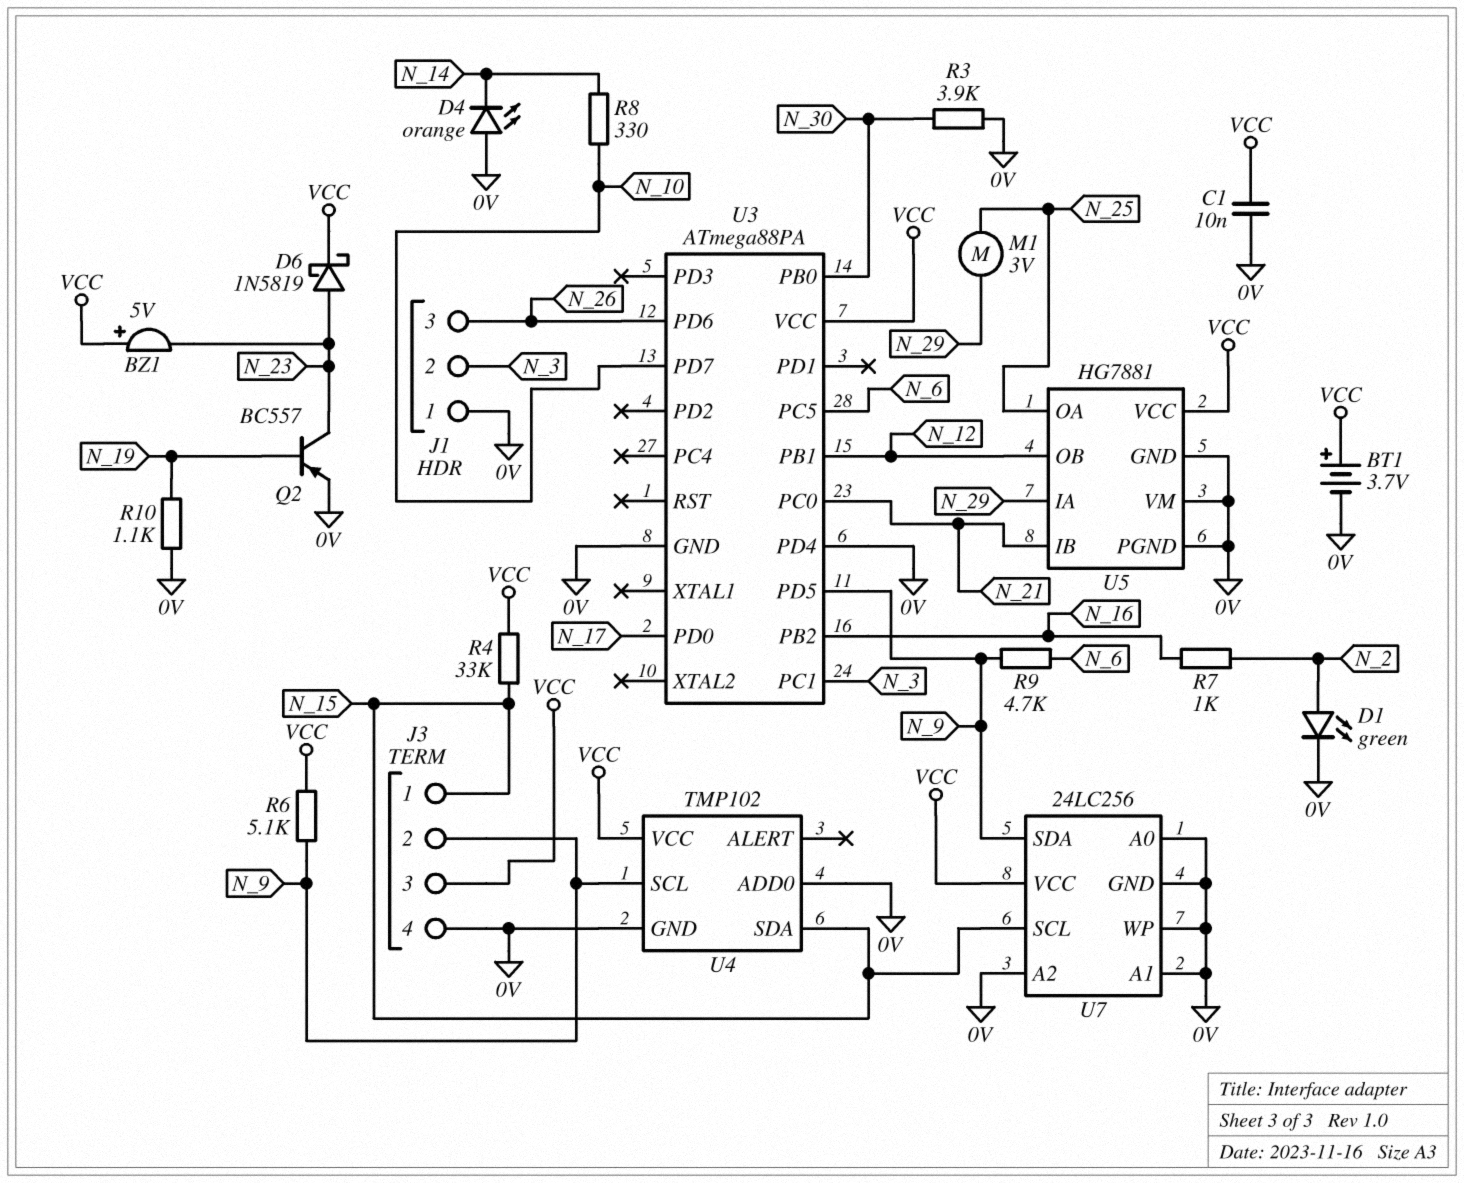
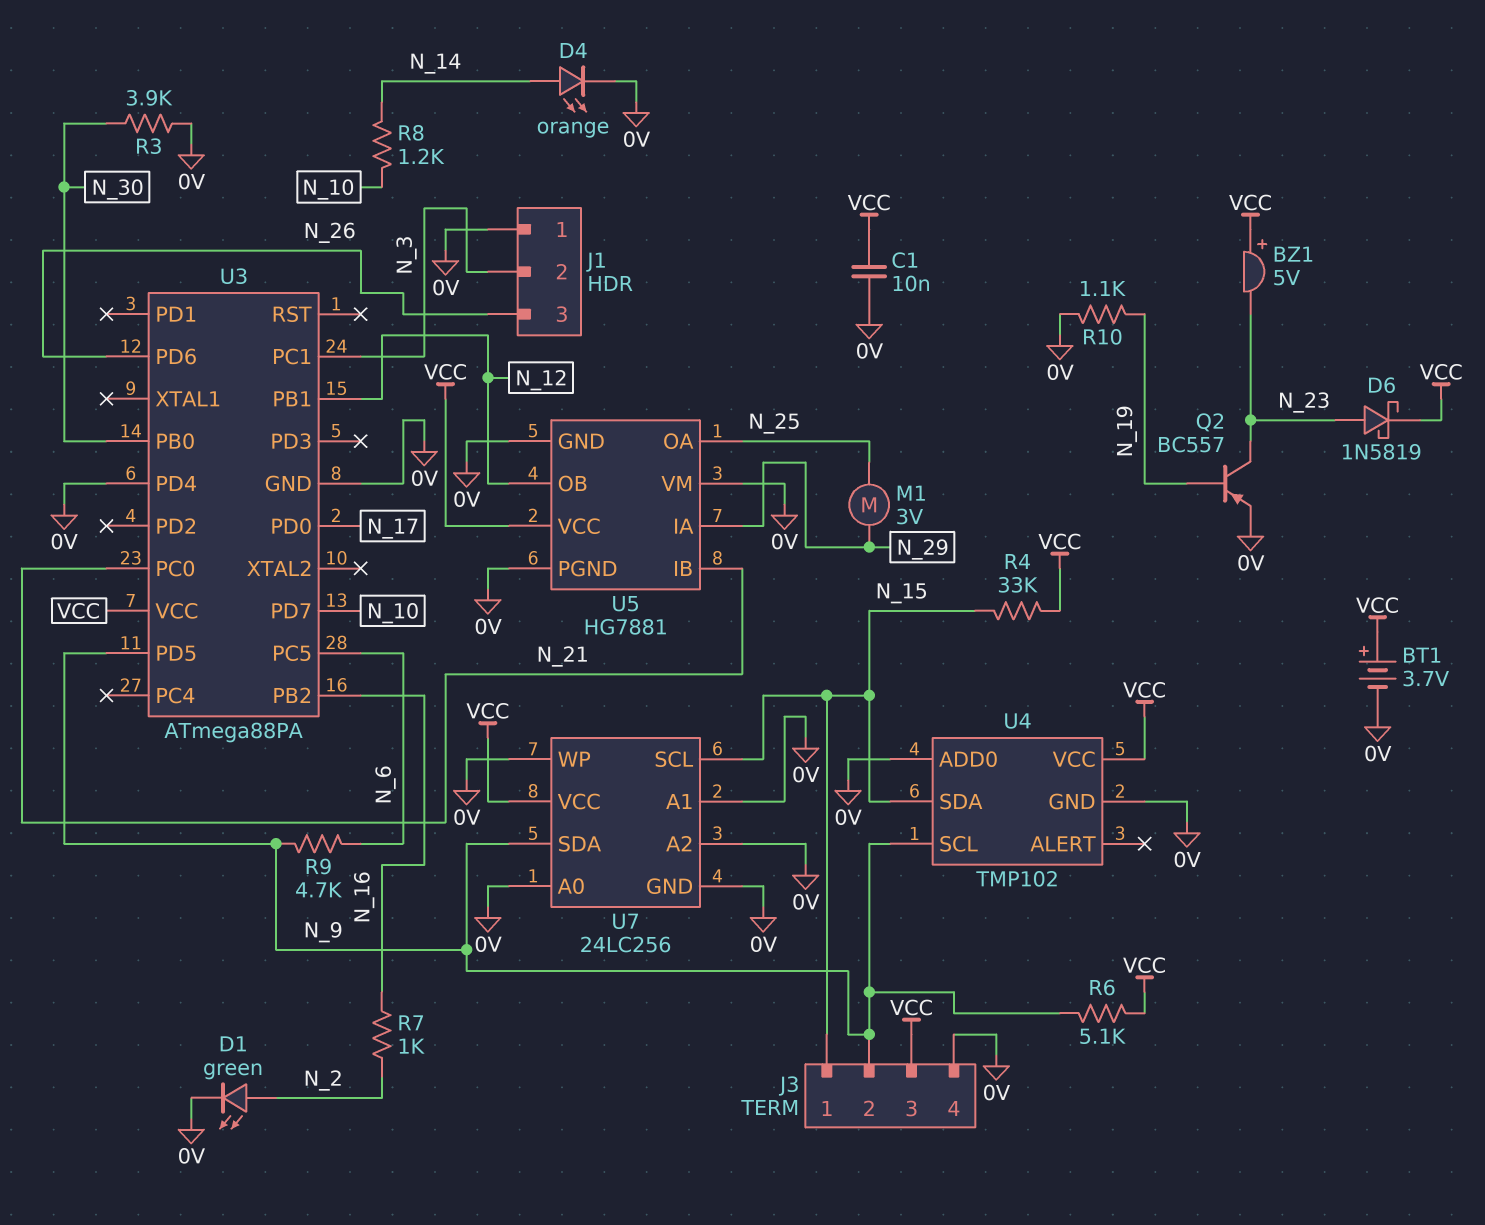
D4: LED orange (A 0V, K N_14) -> LED orange (A N_14, K 0V)
R8: 330 (N_10, N_14) -> 1.2k (N_10, N_14)

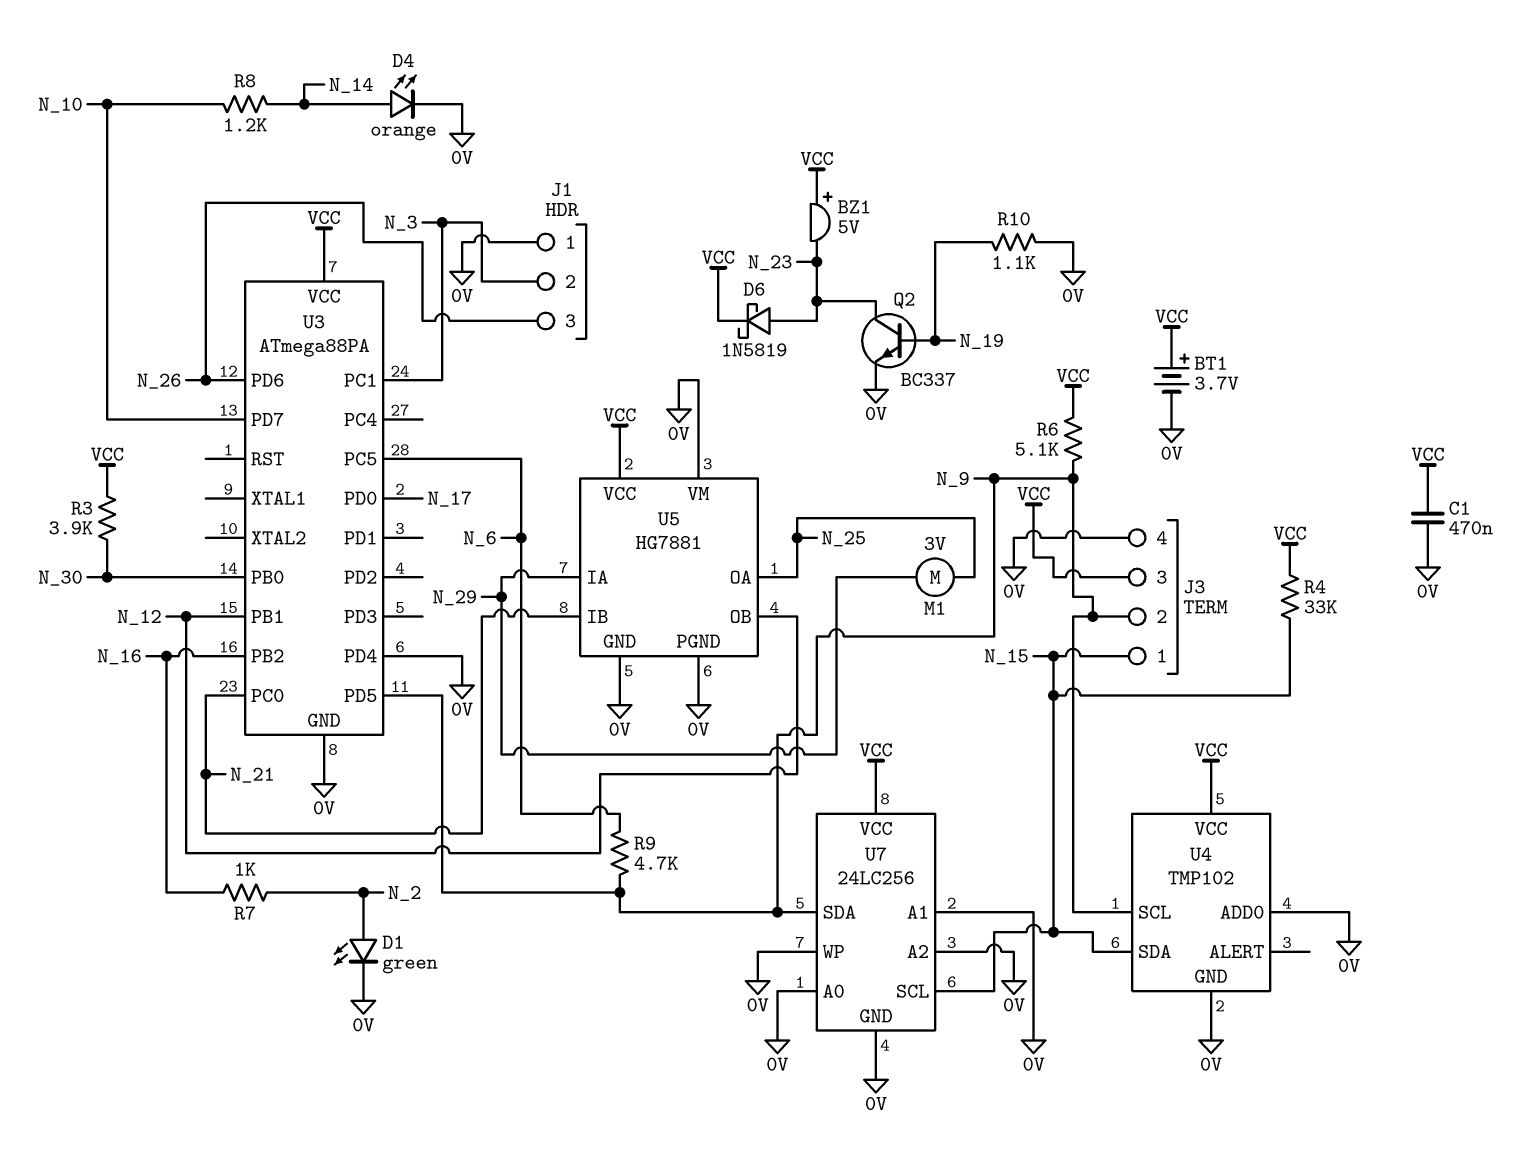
C1: 10nF (0V, VCC) -> 470nF (0V, VCC)
Q2: PNP BC557 (B N_19, C N_23, E 0V) -> NPN BC337 (B N_19, C N_23, E 0V)
R3: 3.9k (0V, N_30) -> 3.9k (N_30, VCC)

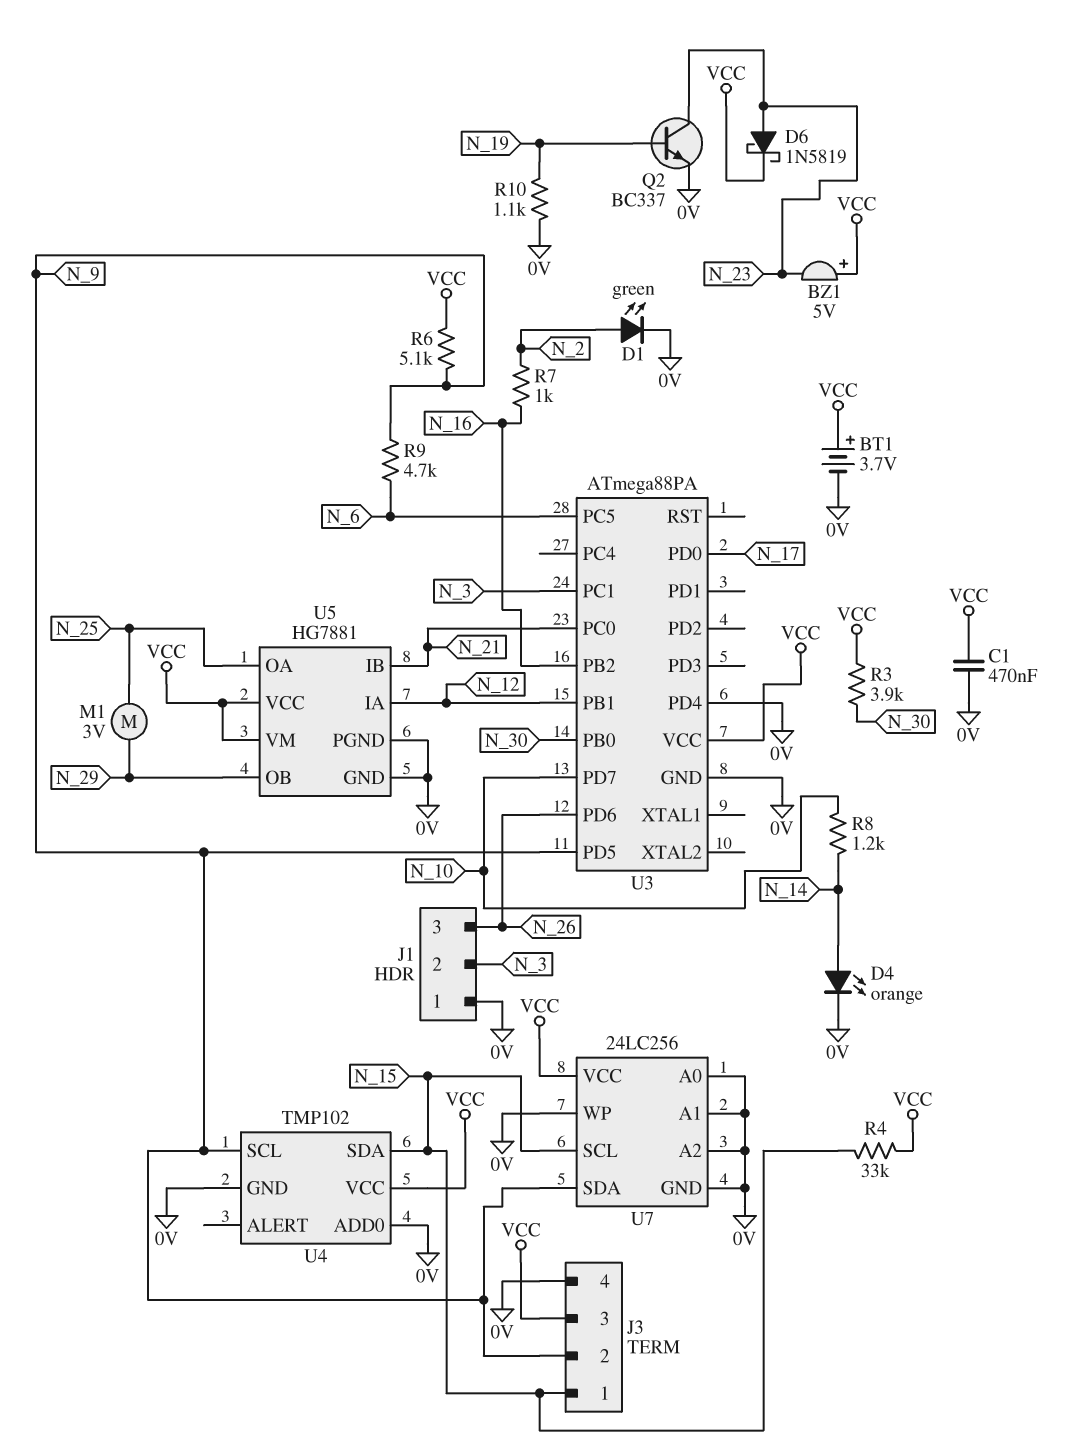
U5 pin IA: N_29 -> N_12
U5 pin OB: N_12 -> N_29
U5 pin VM: 0V -> VCC

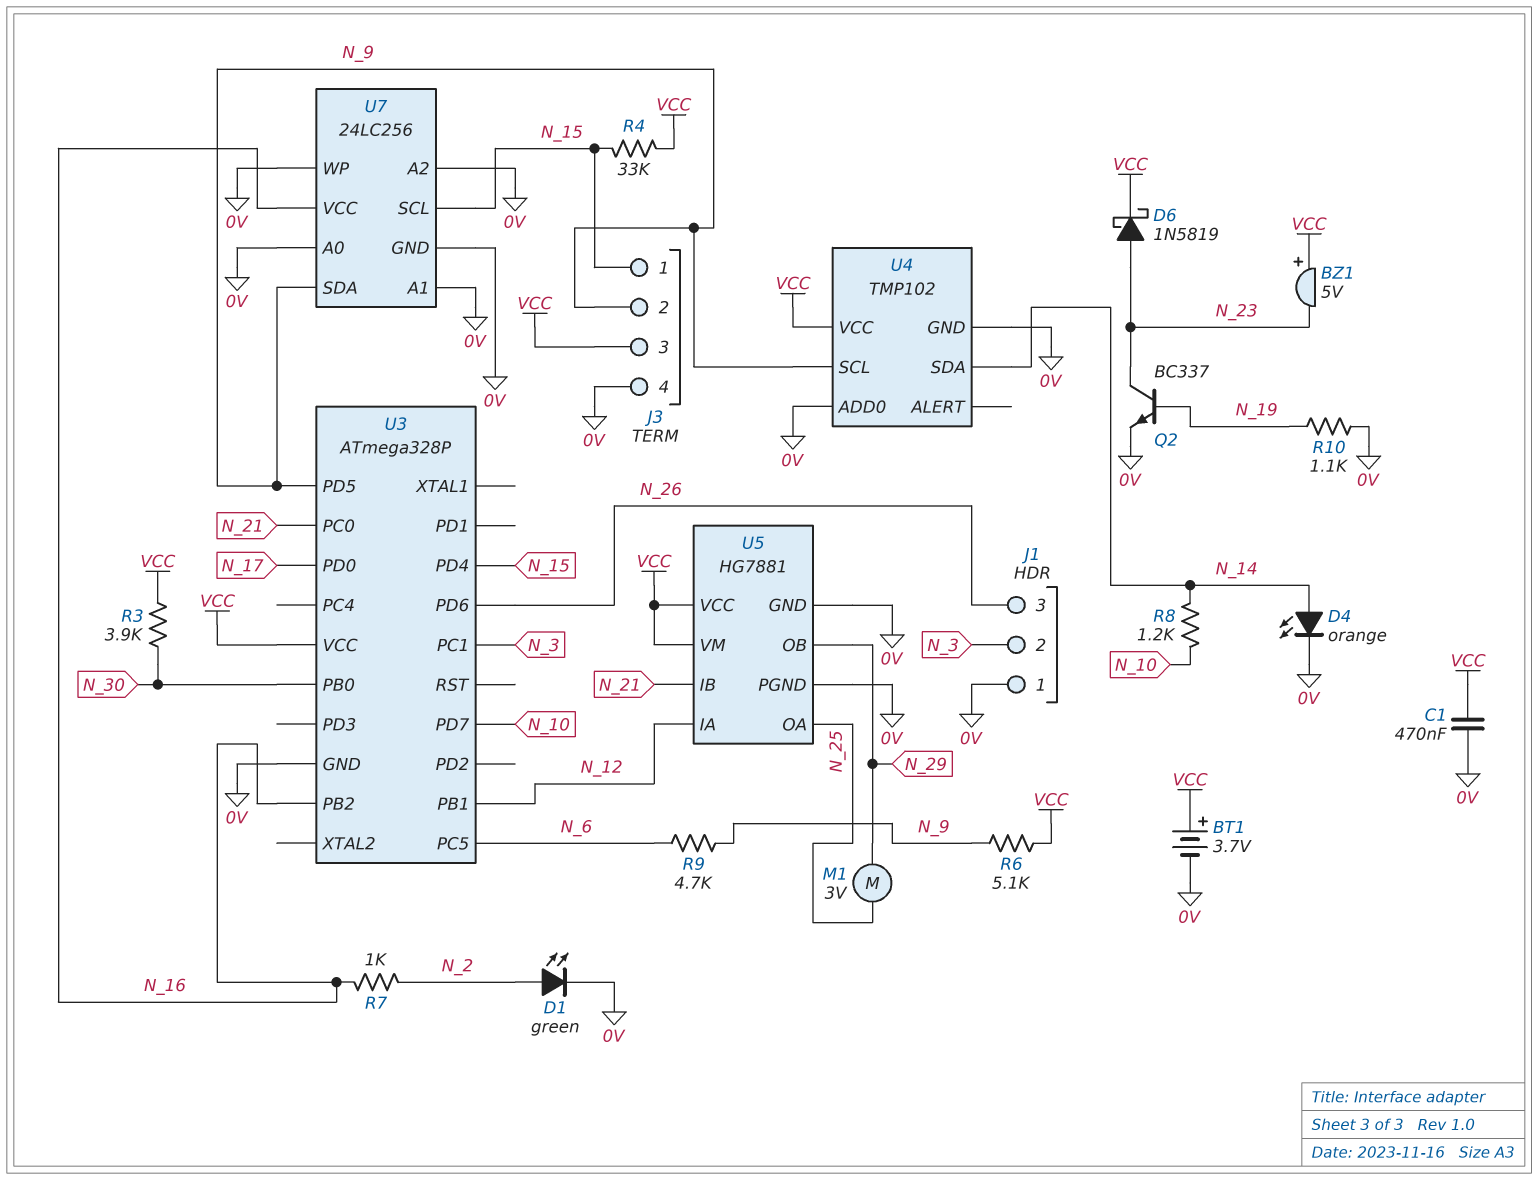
U3: ATmega88PA -> ATmega328P
U3 pin PD4: 0V -> N_15
U4 pin SDA: N_15 -> N_14
U7 pin VCC: VCC -> N_16

